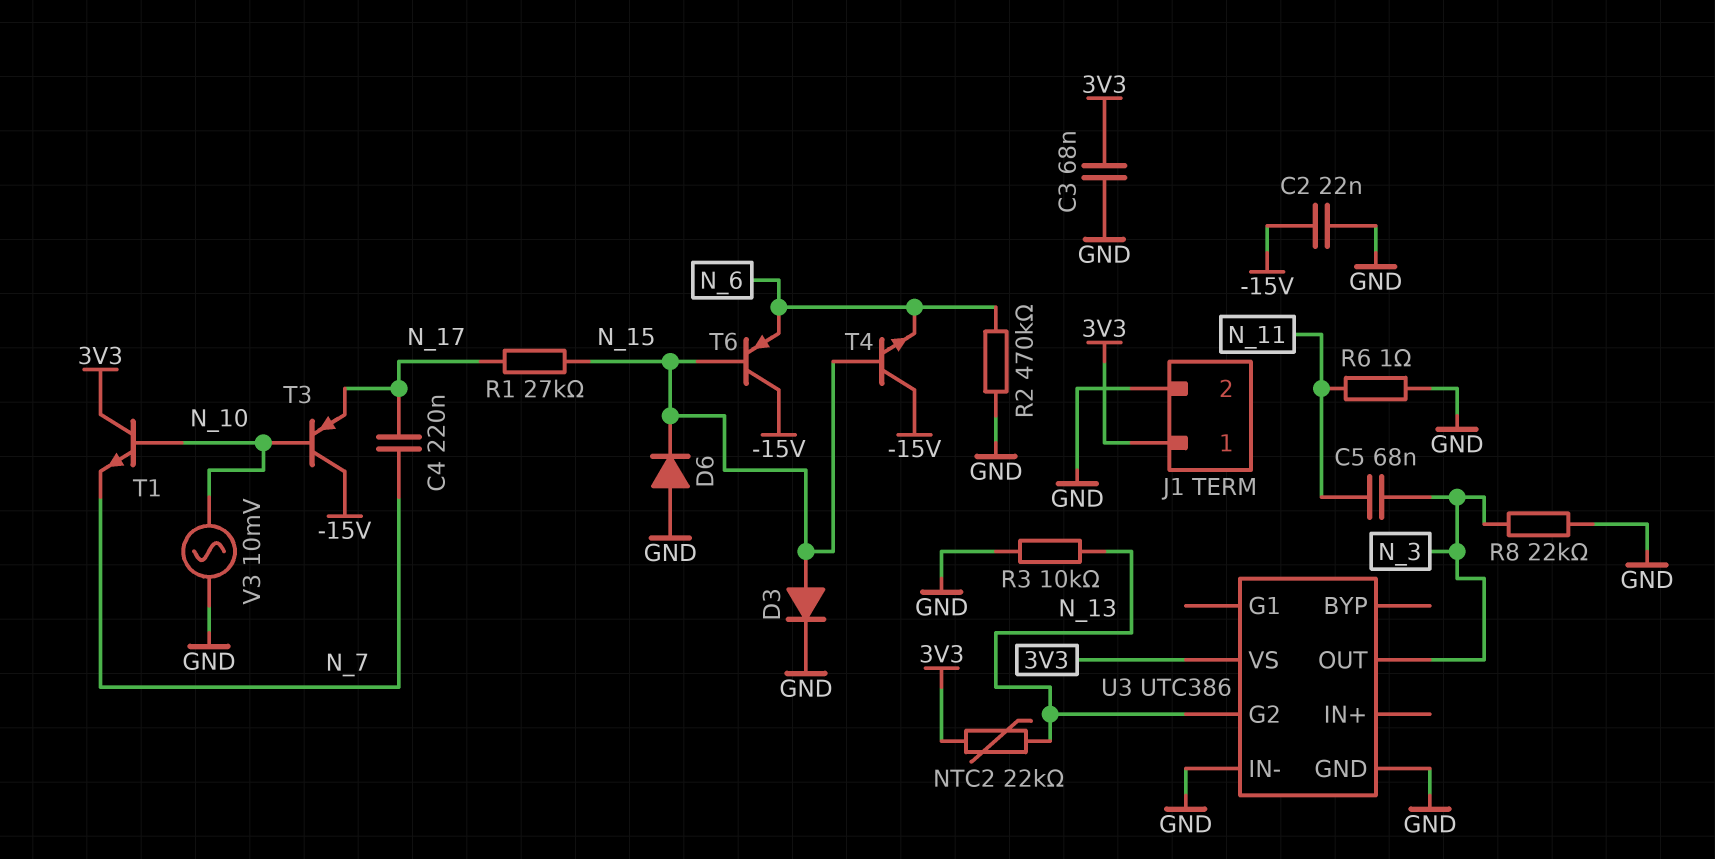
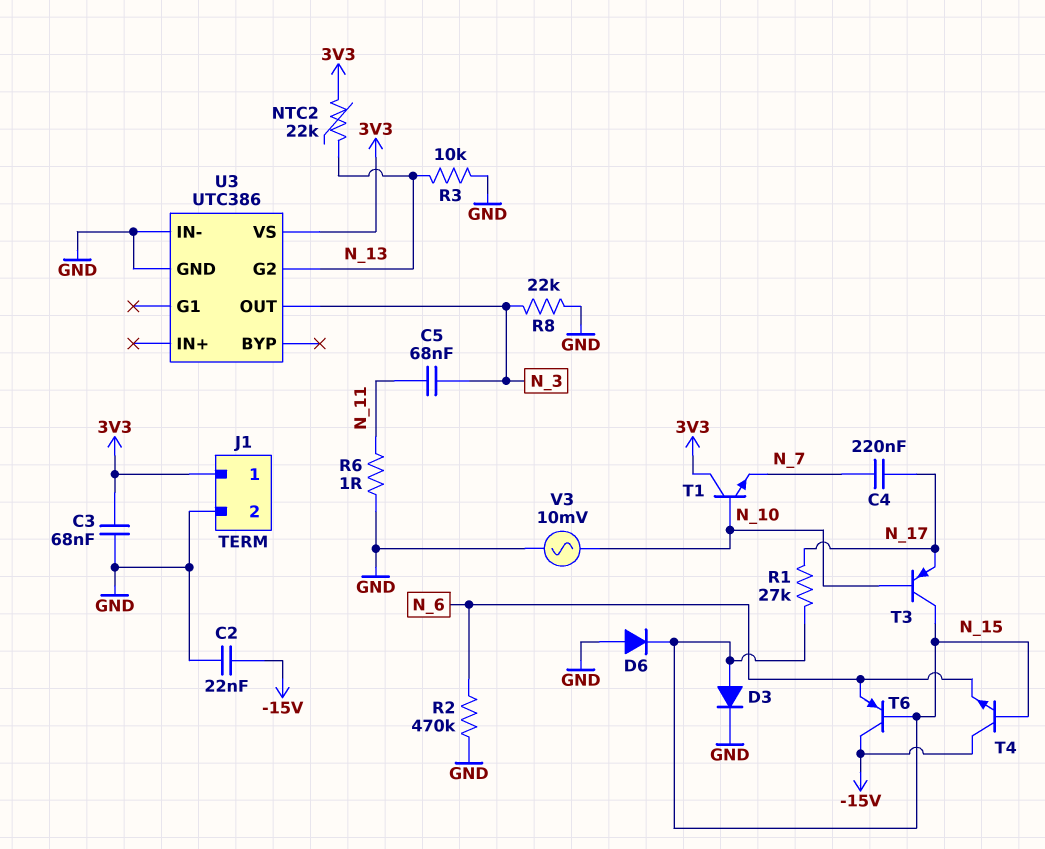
T3: PNP (B N_10, C -15V, E N_17) -> PNP (B N_10, C N_15, E N_17)

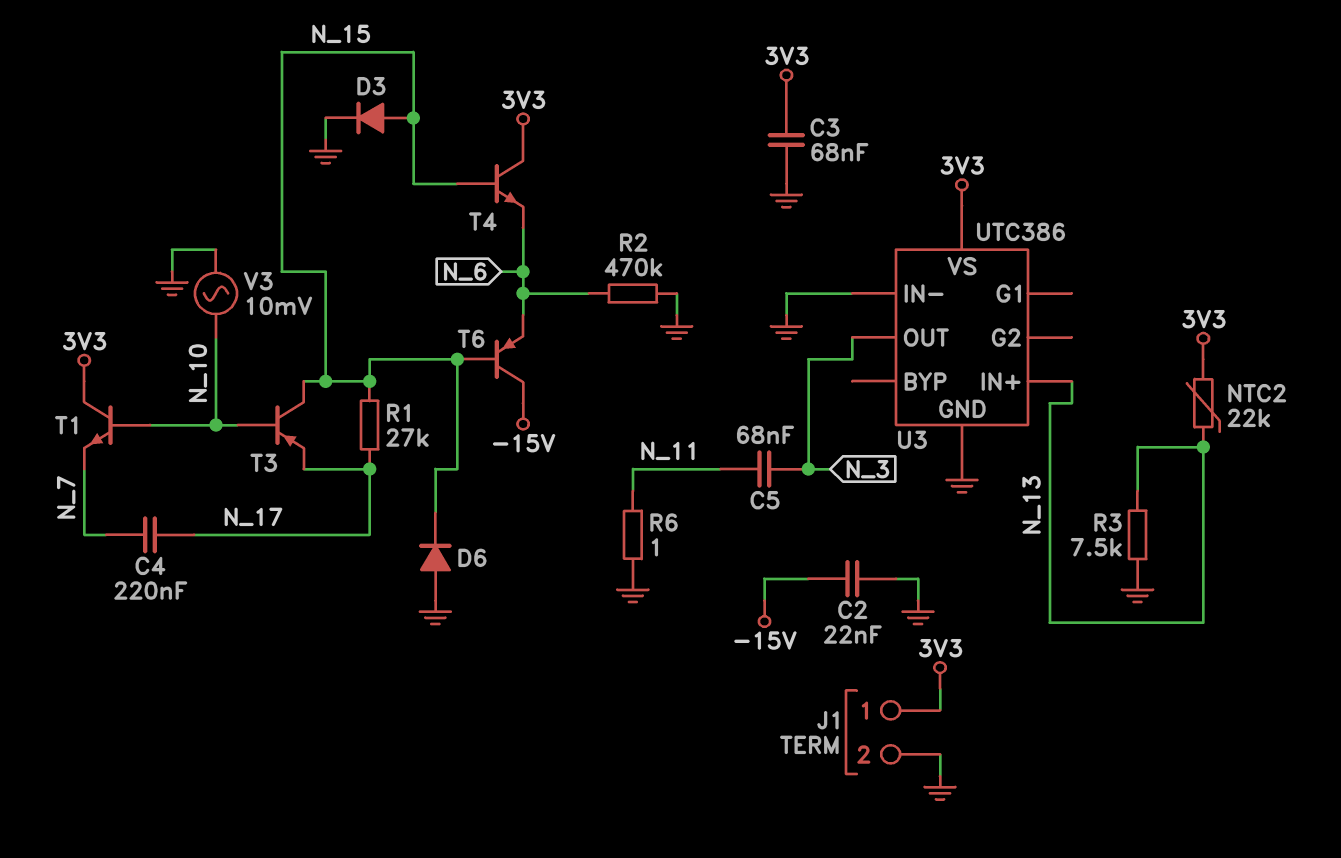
R3: 10k (GND, N_13) -> 7.5k (GND, N_13)
R8: 22k (GND, N_3) -> none
T4: NPN (B N_15, C -15V, E N_6) -> NPN (B N_15, C 3V3, E N_6)
U3 pin G2: N_13 -> none
U3 pin IN+: none -> N_13

